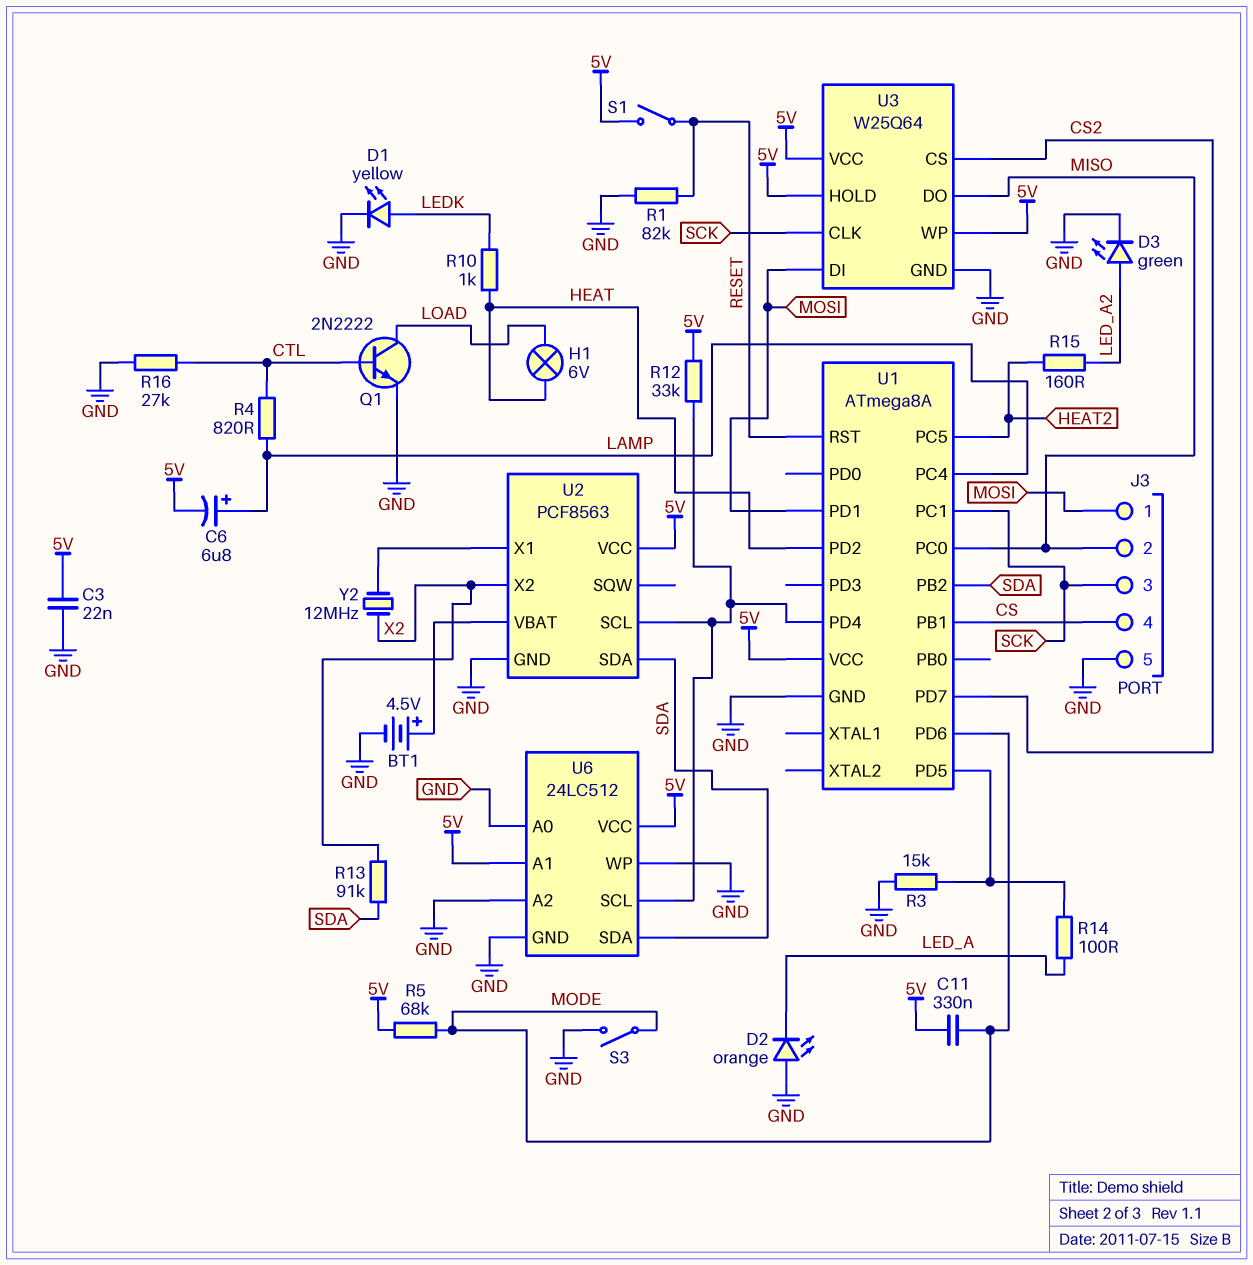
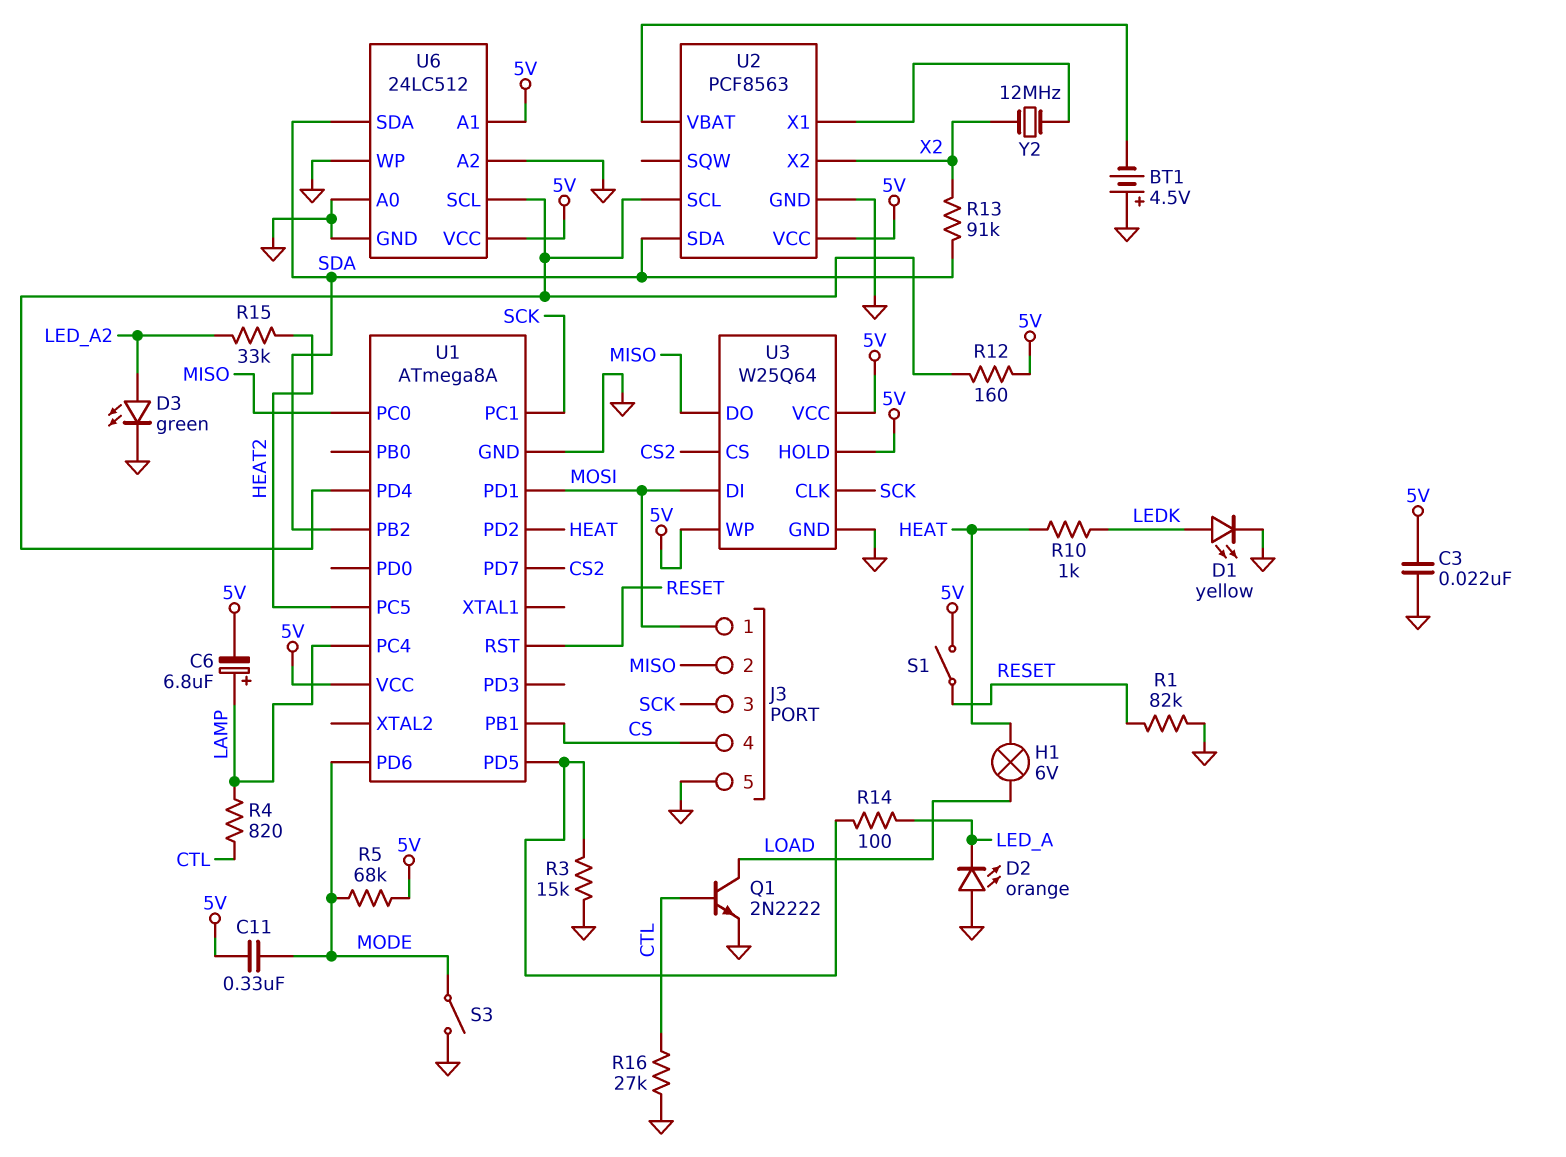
BT1: 4.5V (plus U2/VBAT, minus GND) -> 4.5V (plus GND, minus U2/VBAT)
R12: 33k (5V, U1/PD4) -> 160 (5V, U1/PD4)
R15: 160 (HEAT2, LED_A2) -> 33k (HEAT2, LED_A2)

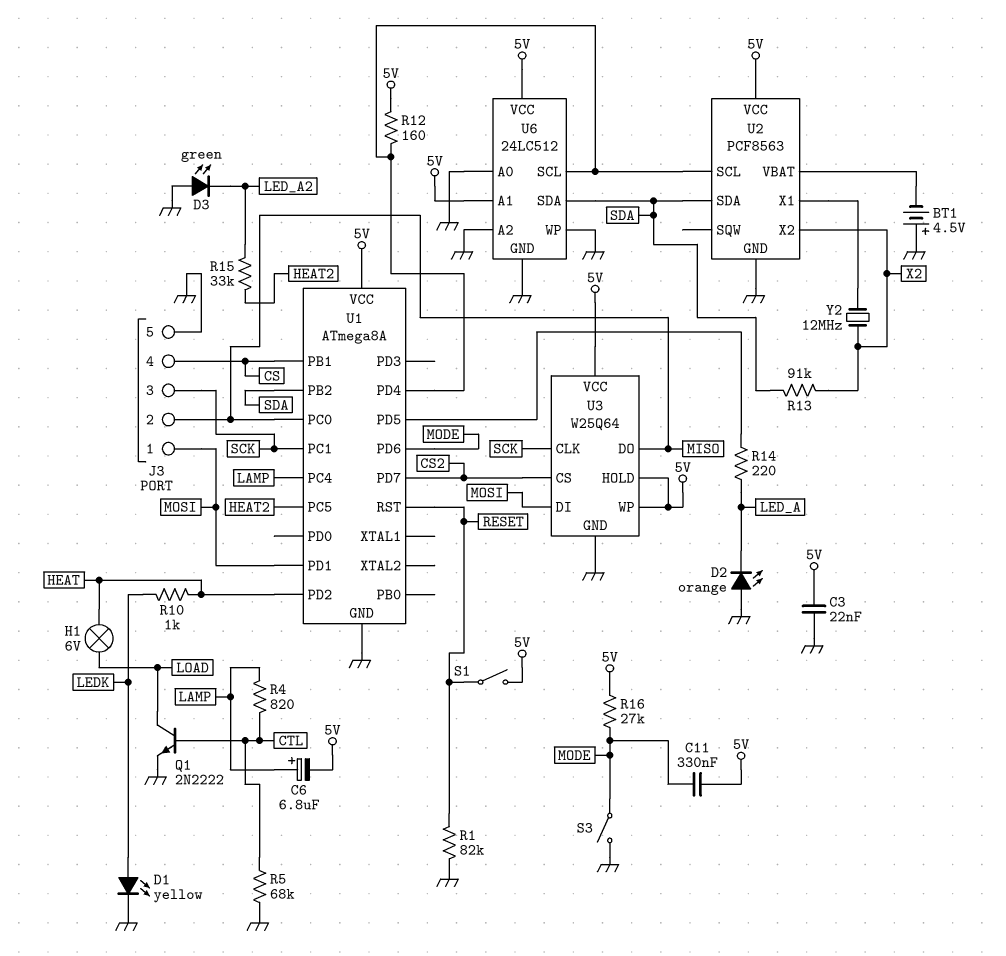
D3: LED green (A LED_A2, K GND) -> LED green (A GND, K LED_A2)
R3: 15k (GND, U1/PD5) -> none
R5: 68k (5V, MODE) -> 68k (CTL, GND)
R14: 100 (LED_A, U1/PD5) -> 220 (LED_A, U1/PD5)
R16: 27k (CTL, GND) -> 27k (5V, MODE)

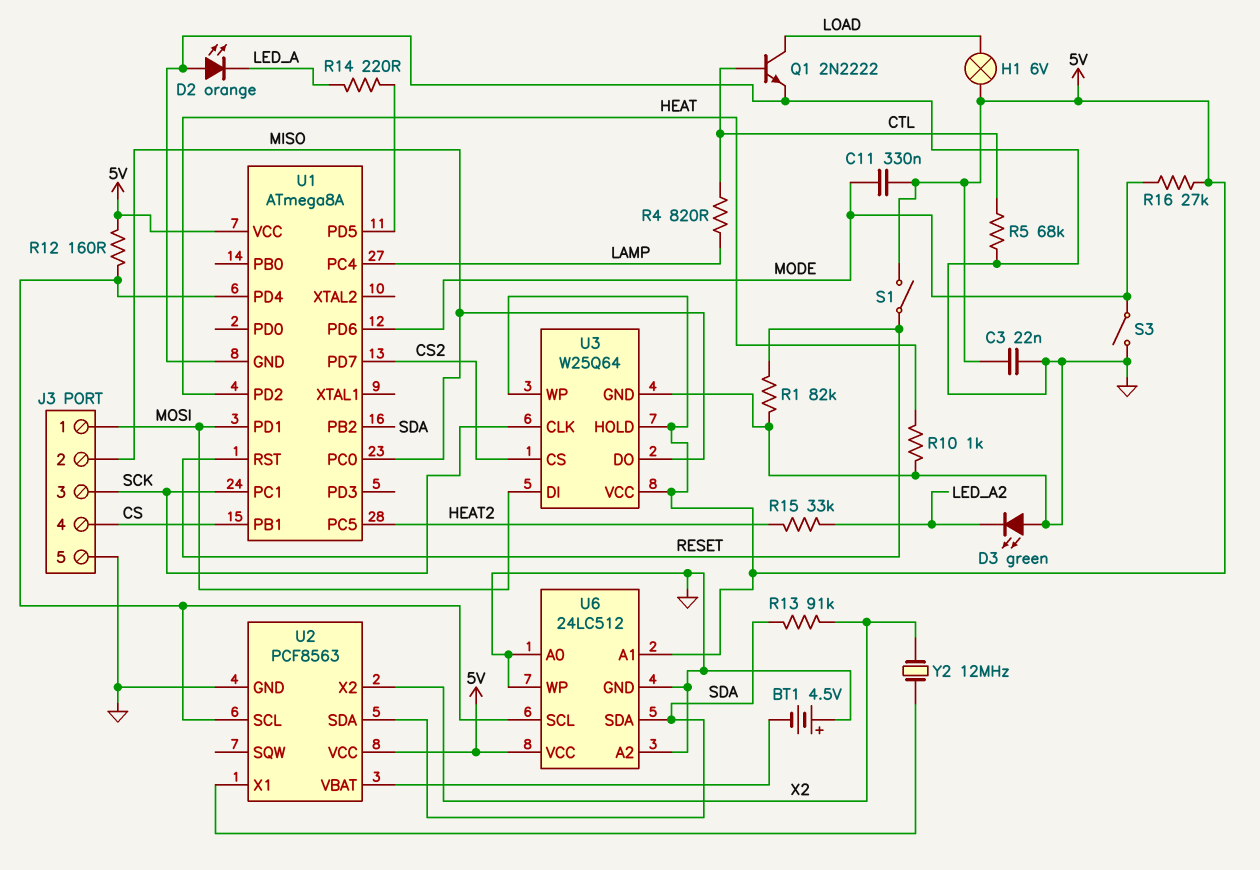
C6: 6.8uF (plus LAMP, minus 5V) -> none
D1: LED yellow (A LEDK, K GND) -> none
H1: lamp 6V (HEAT, LOAD) -> lamp 6V (5V, LOAD)
R10: 1k (HEAT, LEDK) -> 1k (GND, HEAT)

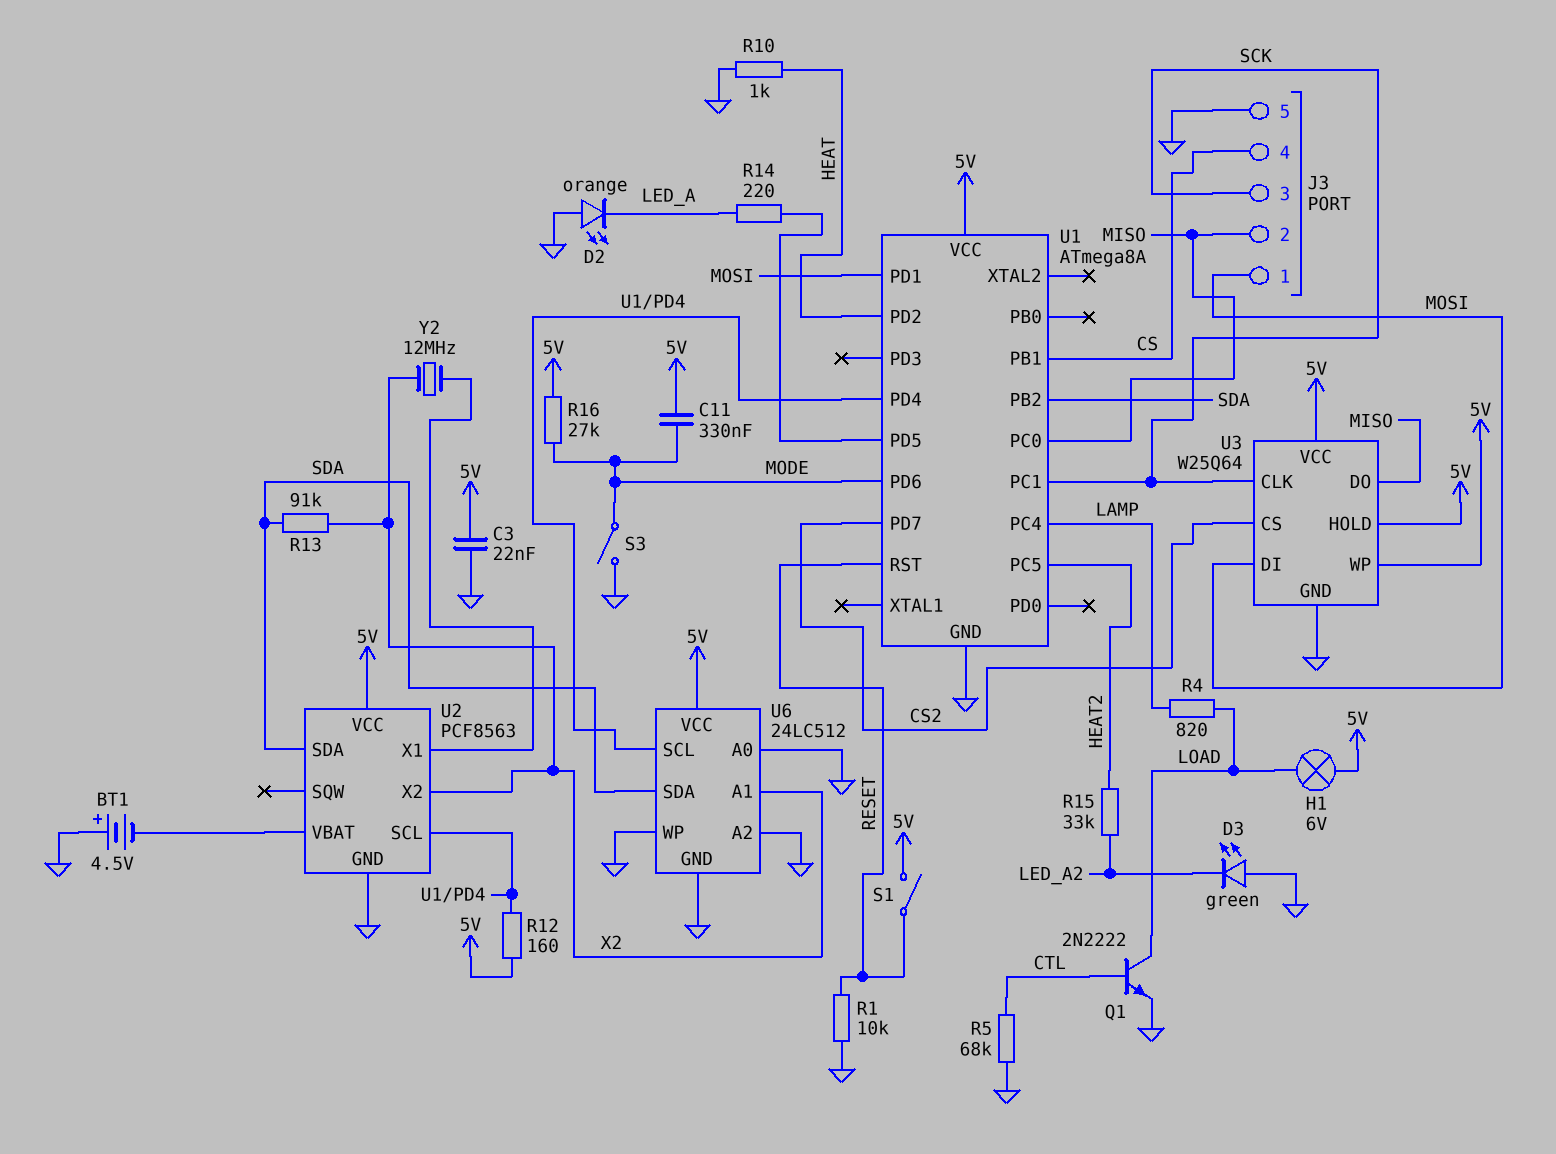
R1: 82k (GND, RESET) -> 10k (GND, RESET)
R4: 820 (CTL, LAMP) -> 820 (LAMP, LOAD)
U6 pin A1: 5V -> X2

